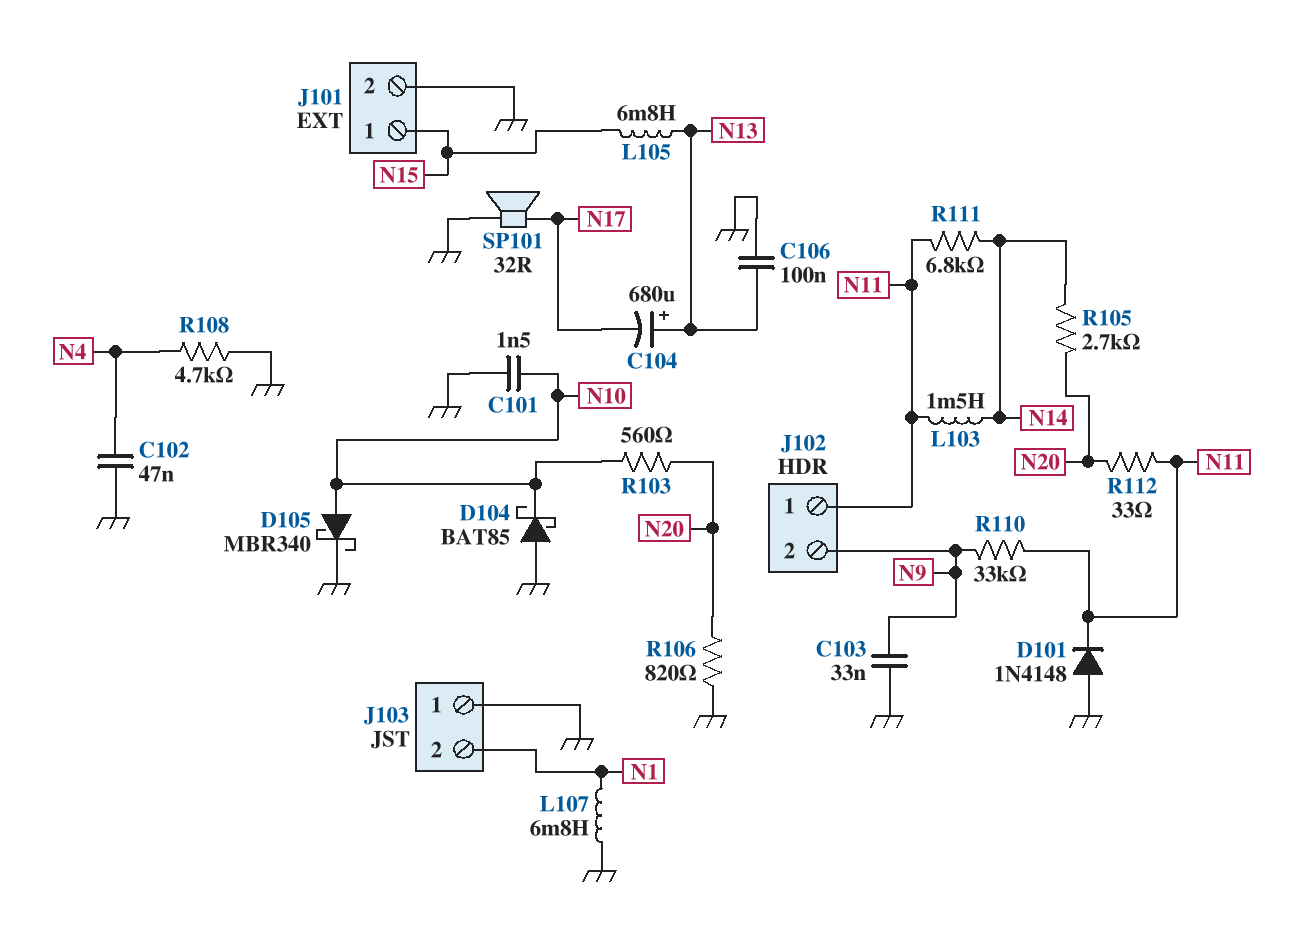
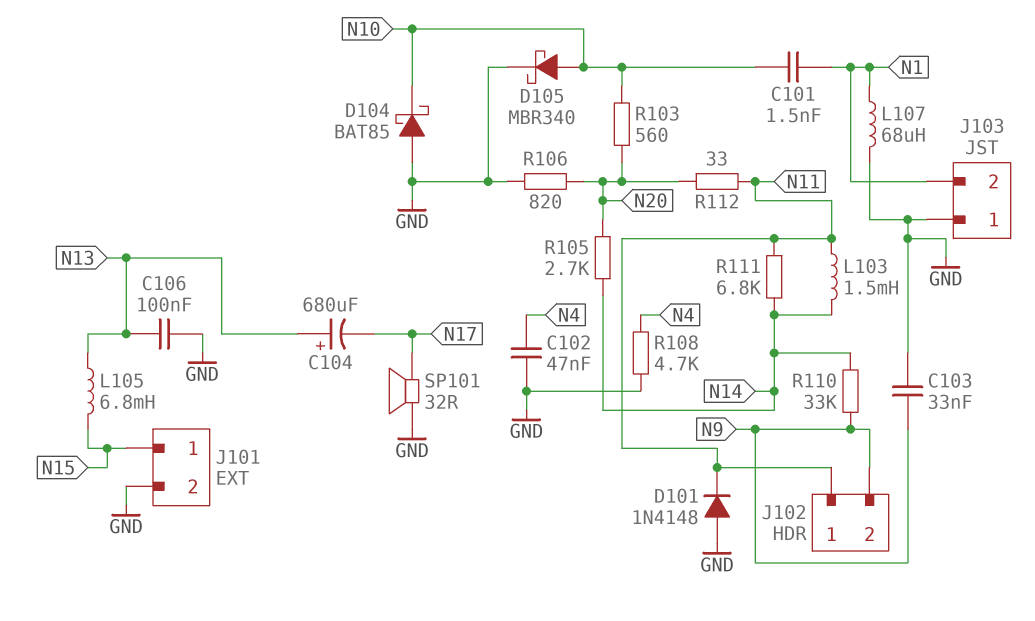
C101: 1.5nF (GND, N10) -> 1.5nF (N1, N10)
L107: 6.8mH (GND, N1) -> 68uH (GND, N1)
R110: 33k (N9, N11) -> 33k (N9, N14)

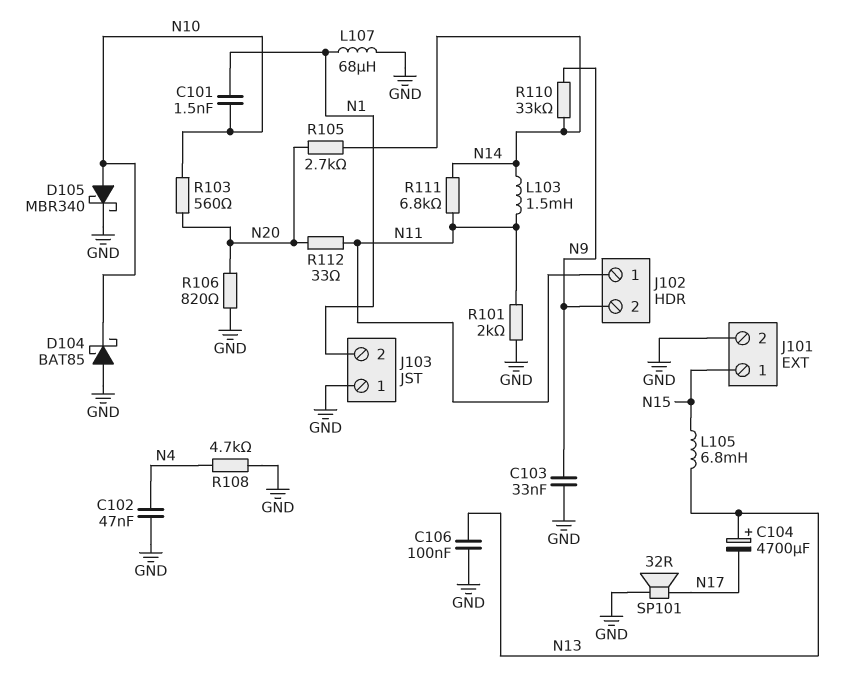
C104: 680uF (plus N13, minus N17) -> 4700uF (plus N13, minus N17)
D101: diode 1N4148 (A GND, K N11) -> none
R101: none -> 2k (GND, N11)

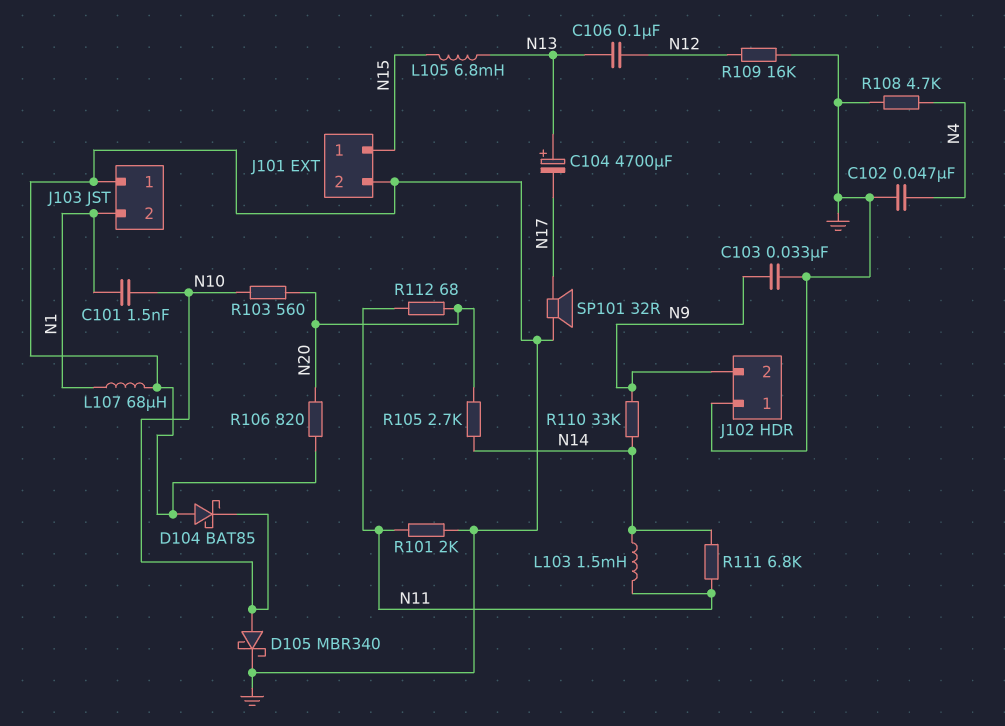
C106: 100nF (GND, N13) -> 100nF (N12, N13)
J102 pin 1: N11 -> GND
R109: none -> 16k (GND, N12)
R112: 33 (N11, N20) -> 68 (N11, N20)

